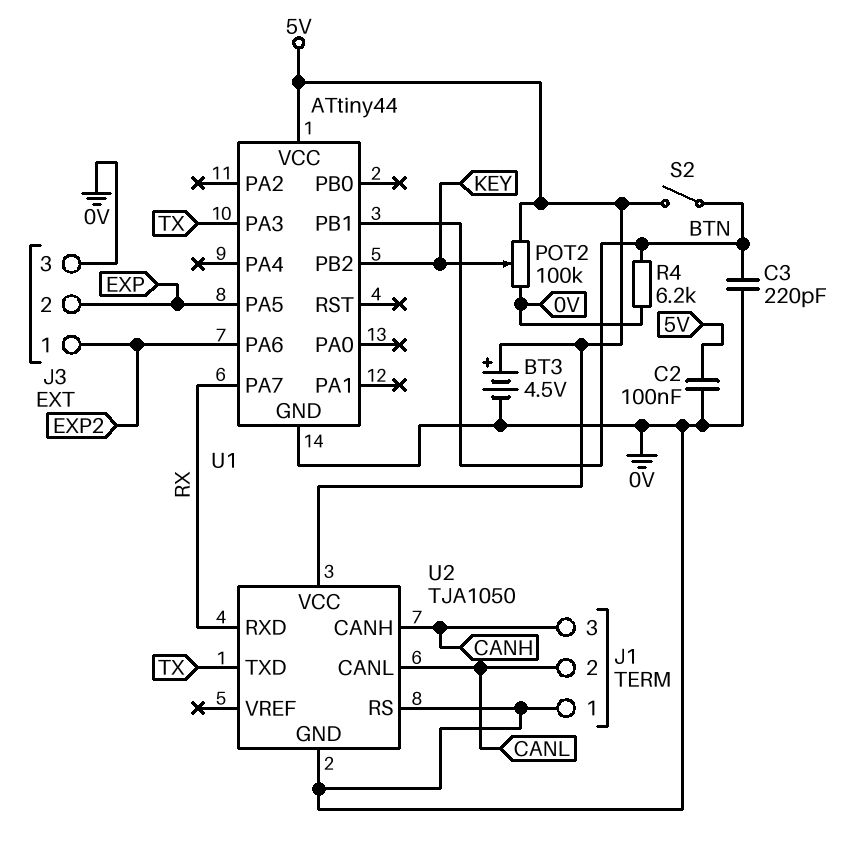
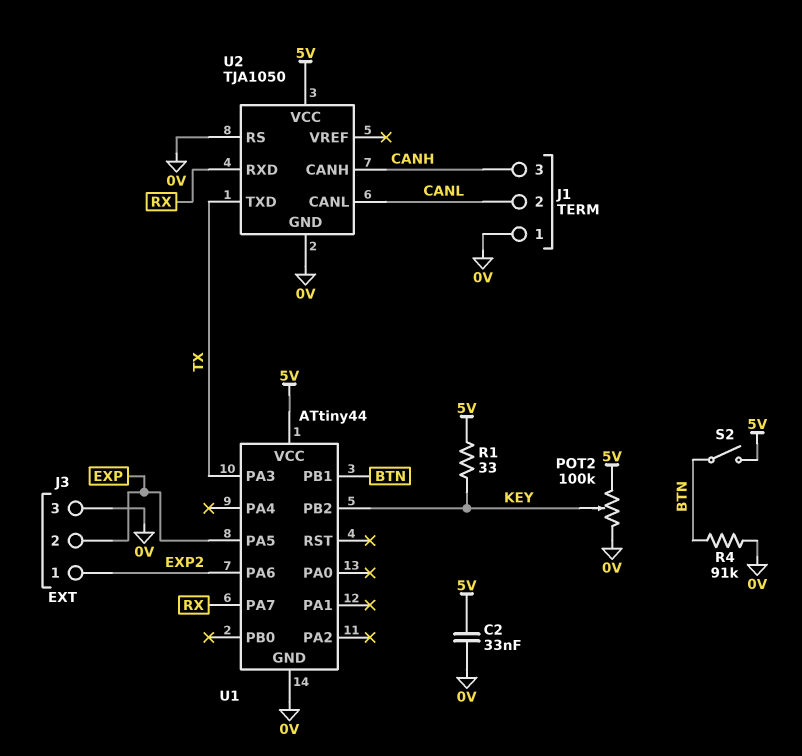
BT3: 4.5V (plus 5V, minus 0V) -> none
C2: 100nF (0V, 5V) -> 33nF (0V, 5V)
C3: 220pF (0V, BTN) -> none
R1: none -> 33 (5V, KEY)
R4: 6.2k (0V, BTN) -> 91k (0V, BTN)

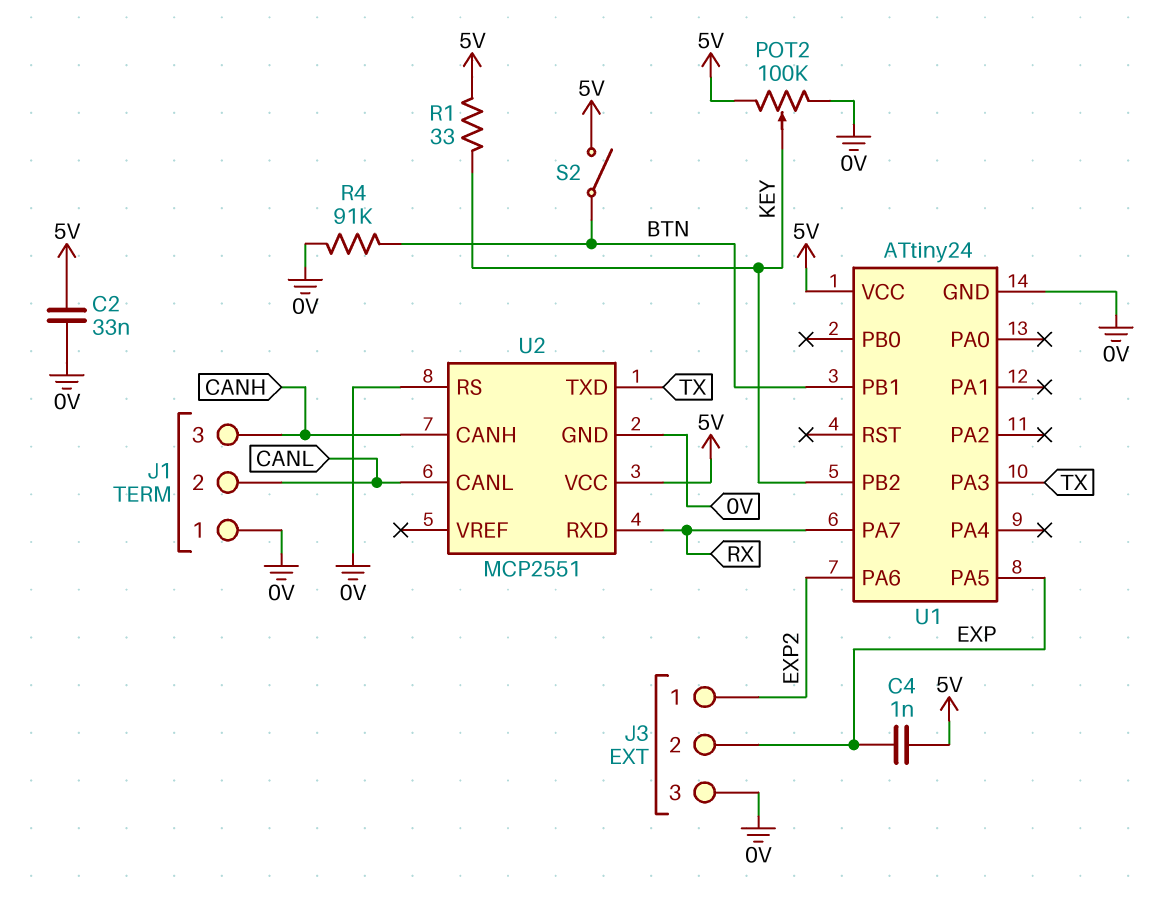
C4: none -> 1nF (5V, EXP)
U1: ATtiny44 -> ATtiny24
U2: TJA1050 -> MCP2551

